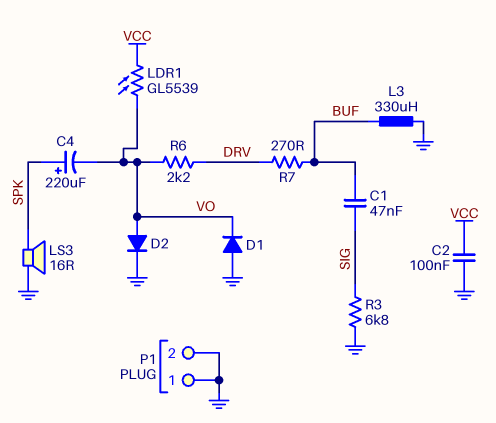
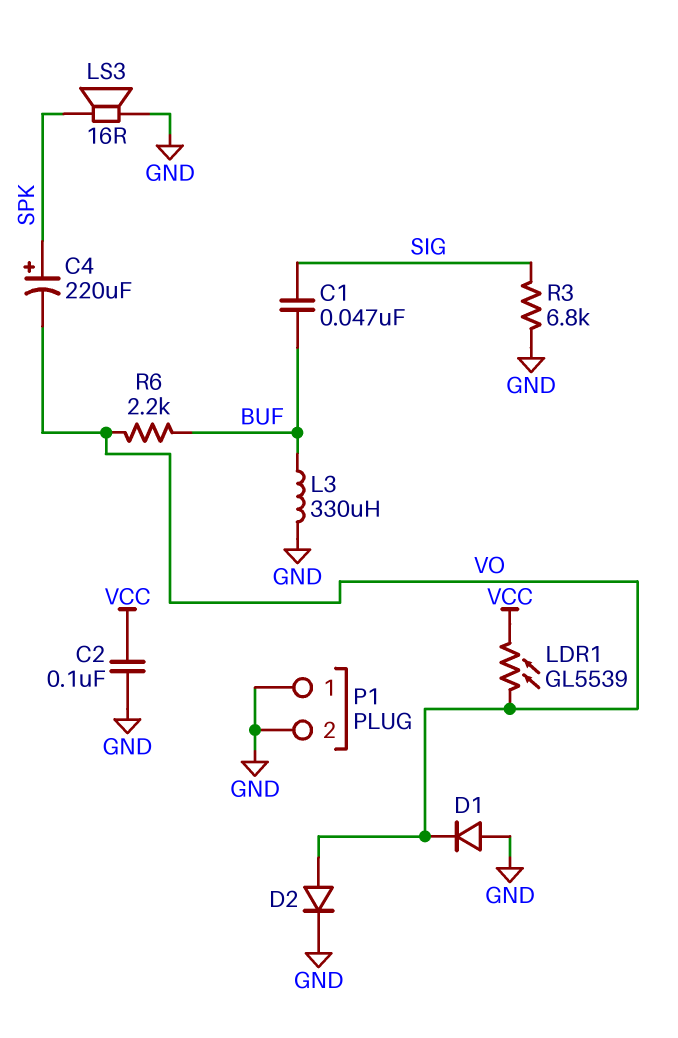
R6: 2.2k (DRV, VO) -> 2.2k (BUF, VO)
R7: 270 (BUF, DRV) -> none

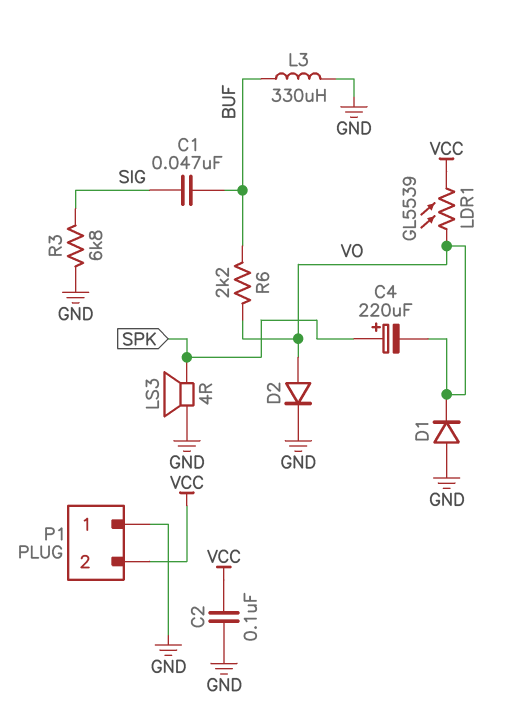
LS3: speaker 16R (GND, SPK) -> speaker 4R (GND, SPK)
P1 pin 2: GND -> VCC

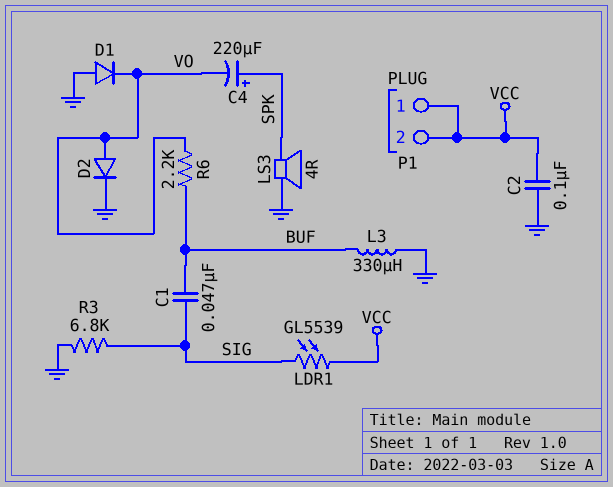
LDR1: GL5539 (VCC, VO) -> GL5539 (SIG, VCC)
P1 pin 1: GND -> VCC

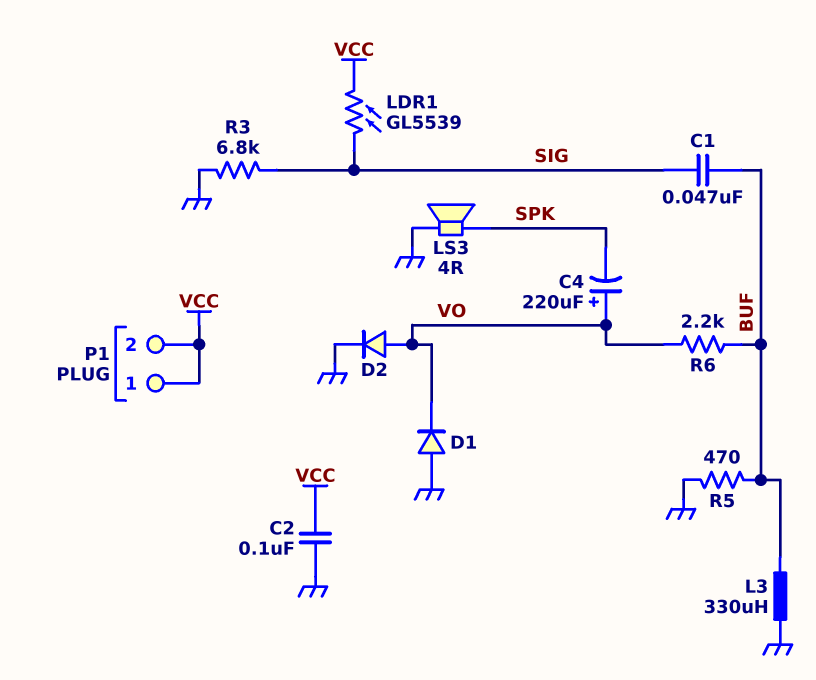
C4: 220uF (plus SPK, minus VO) -> 220uF (plus VO, minus SPK)
R5: none -> 470 (BUF, GND)

